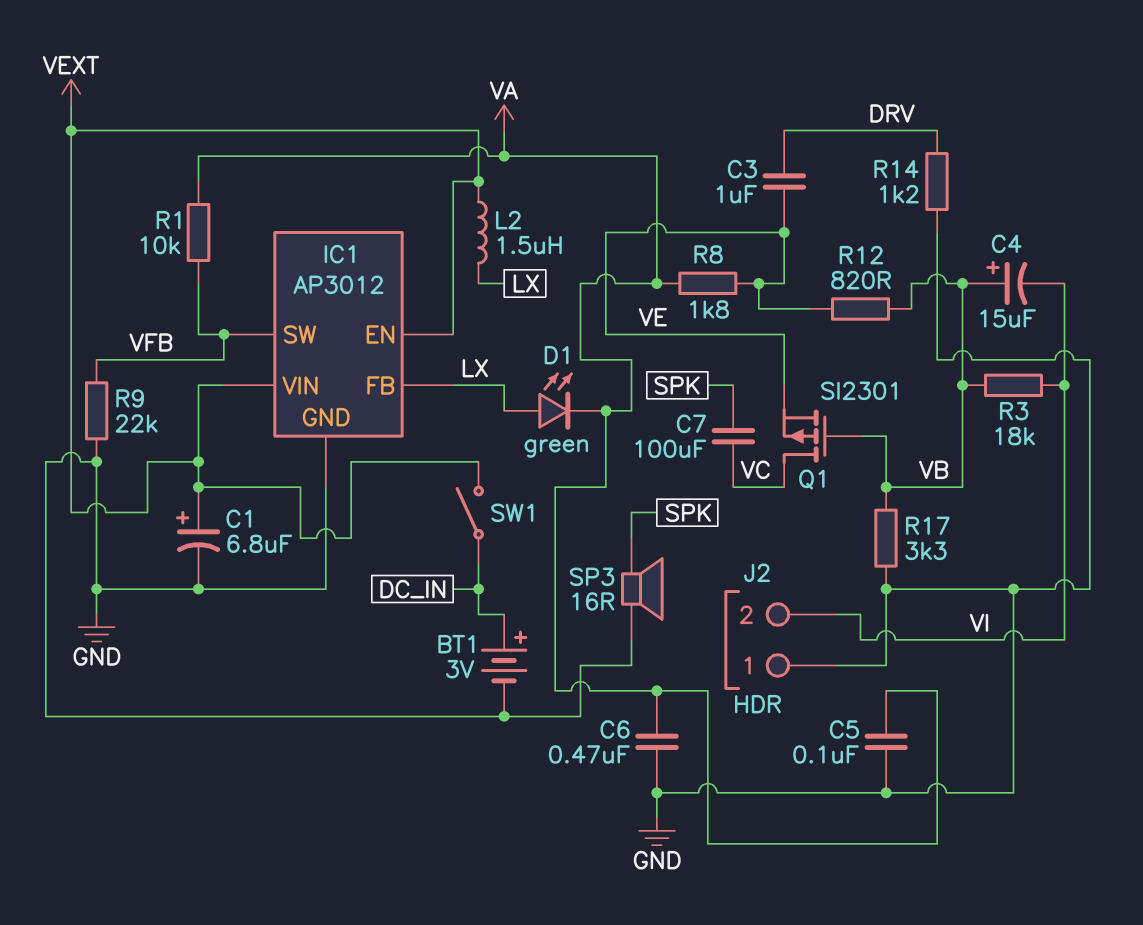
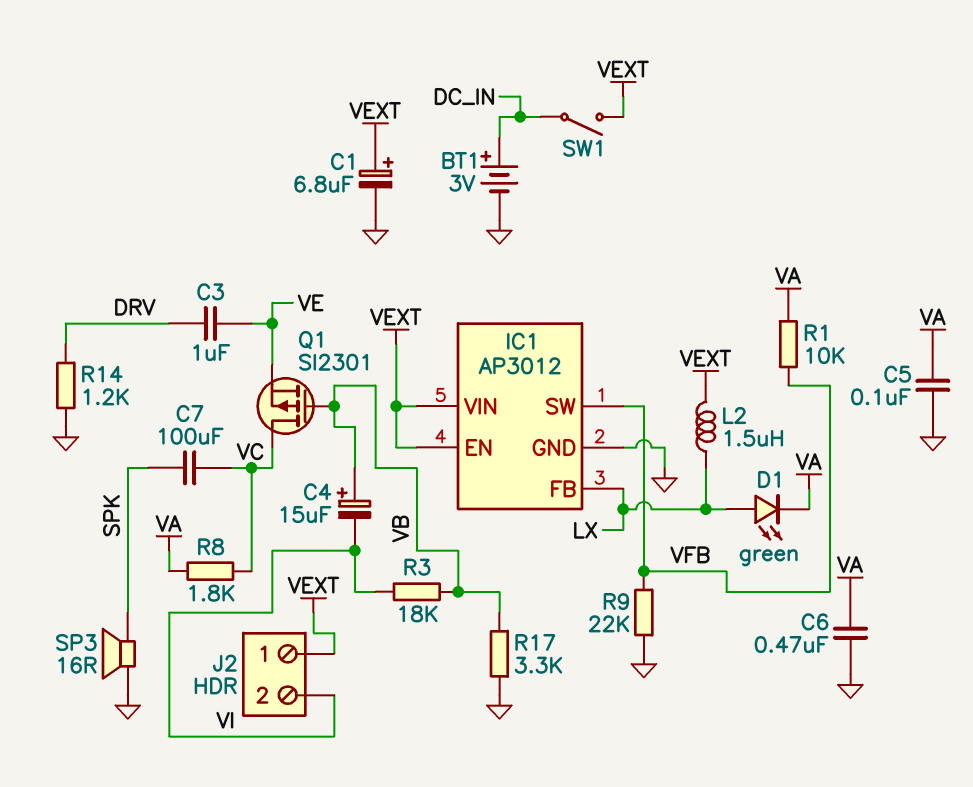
J2 pin 1: GND -> VEXT
R8: 1.8k (VA, VE) -> 1.8k (VA, VC)
R12: 820 (VB, VE) -> none

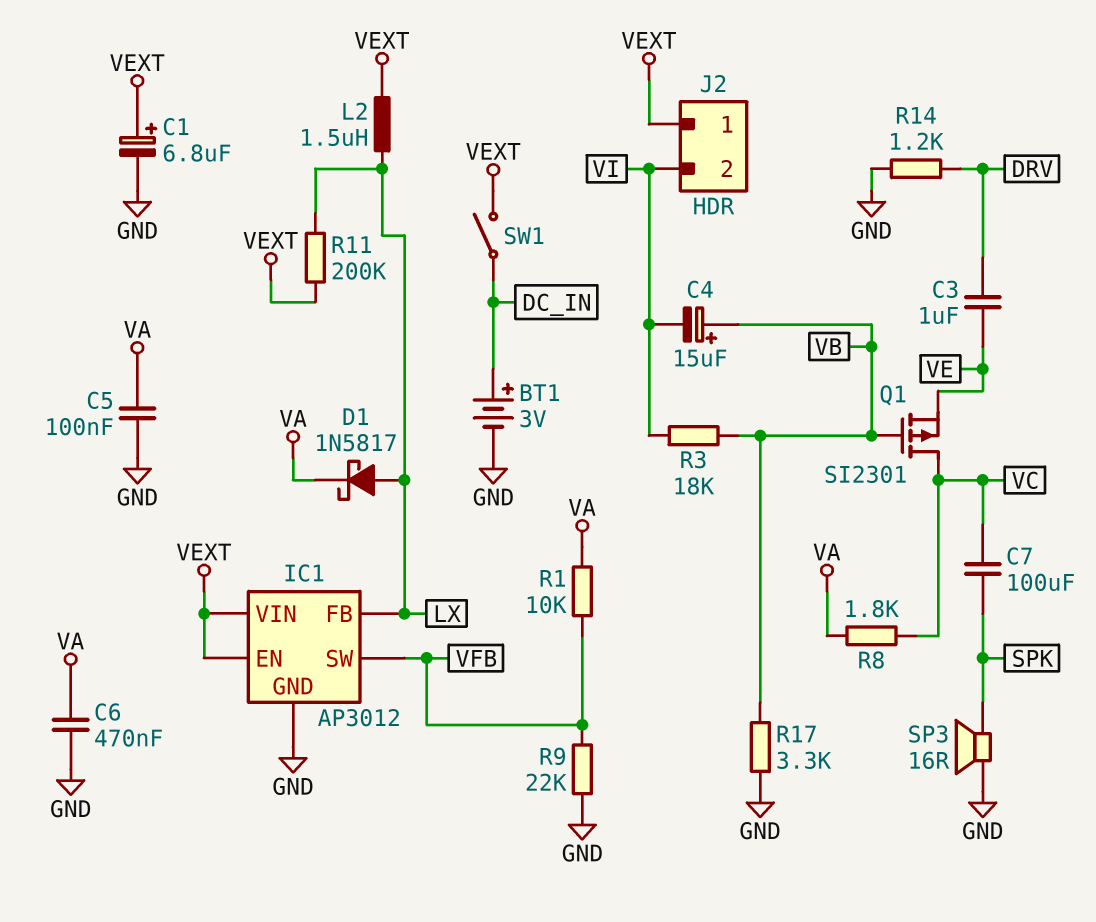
D1: LED green (A LX, K VA) -> schottky 1N5817 (A LX, K VA)
R11: none -> 200k (LX, VEXT)

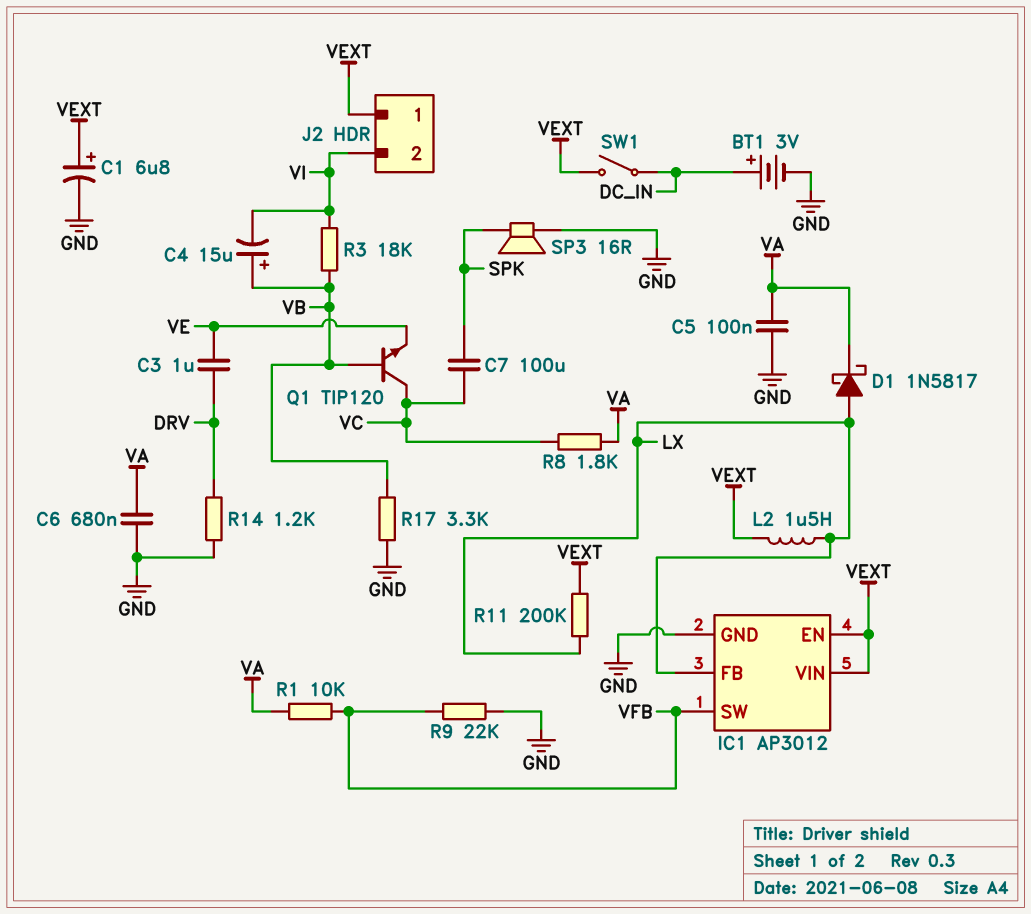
C6: 470nF (GND, VA) -> 680nF (GND, VA)
Q1: PMOS SI2301 (G VB, D VC, S VE) -> NPN TIP120 (B VB, C VC, E VE)

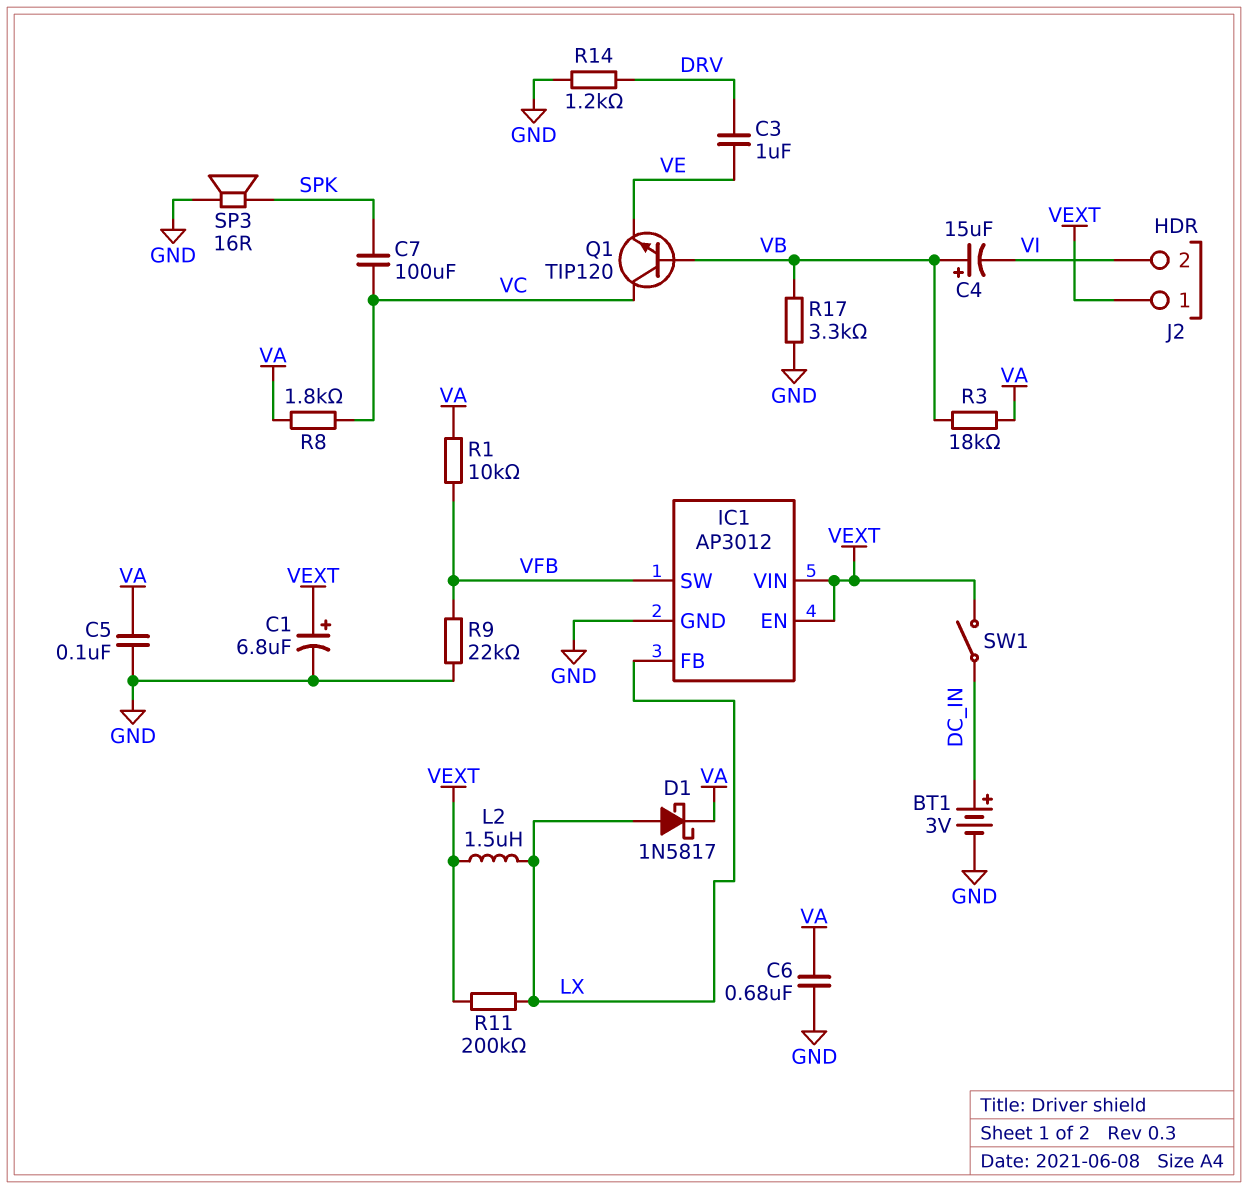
R3: 18k (VB, VI) -> 18k (VA, VB)

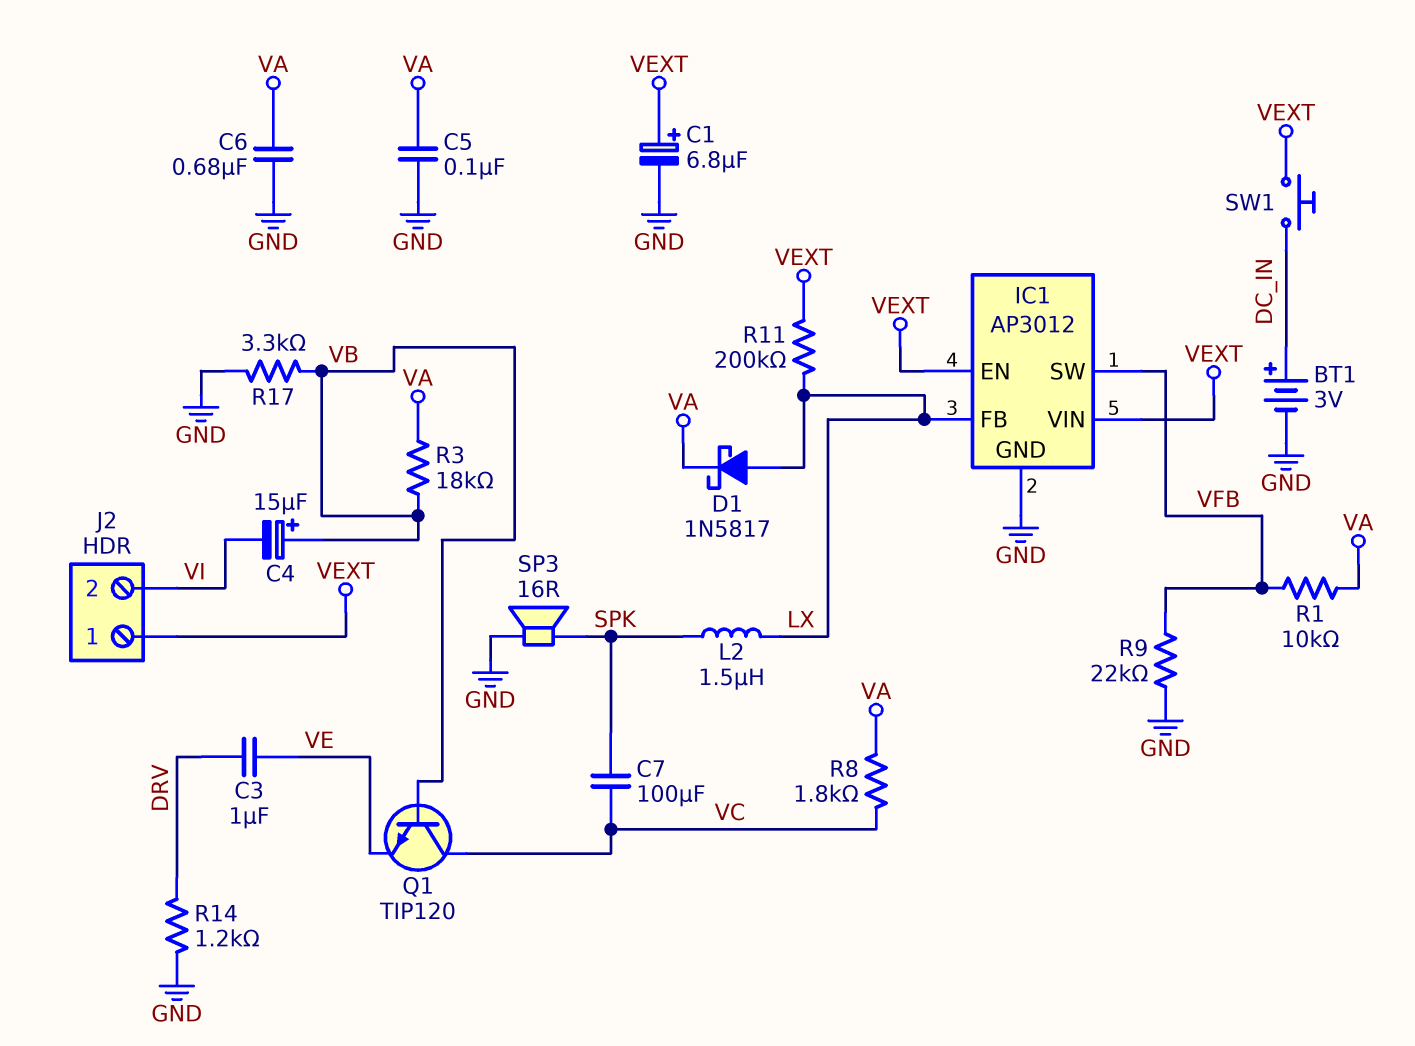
L2: 1.5uH (LX, VEXT) -> 1.5uH (LX, SPK)
SW1: switch (DC_IN, VEXT) -> button (DC_IN, VEXT)

